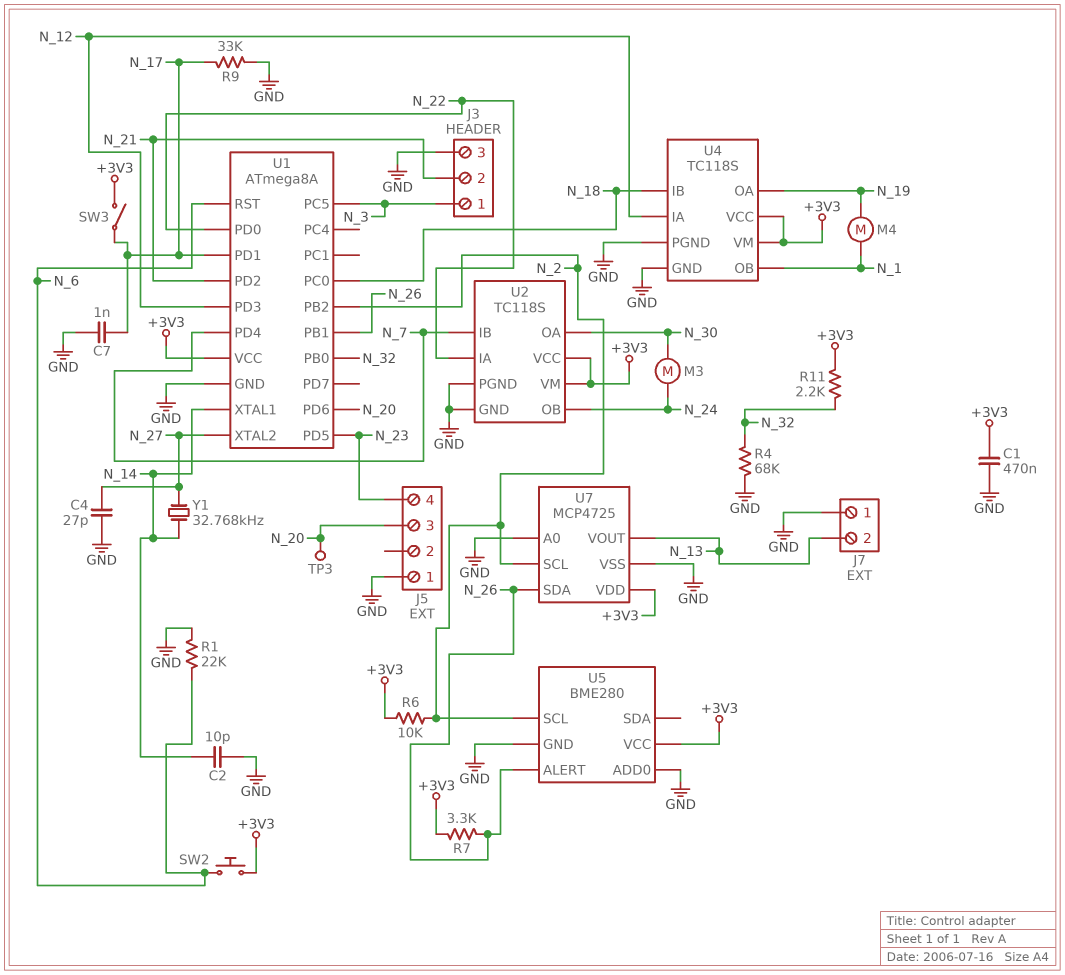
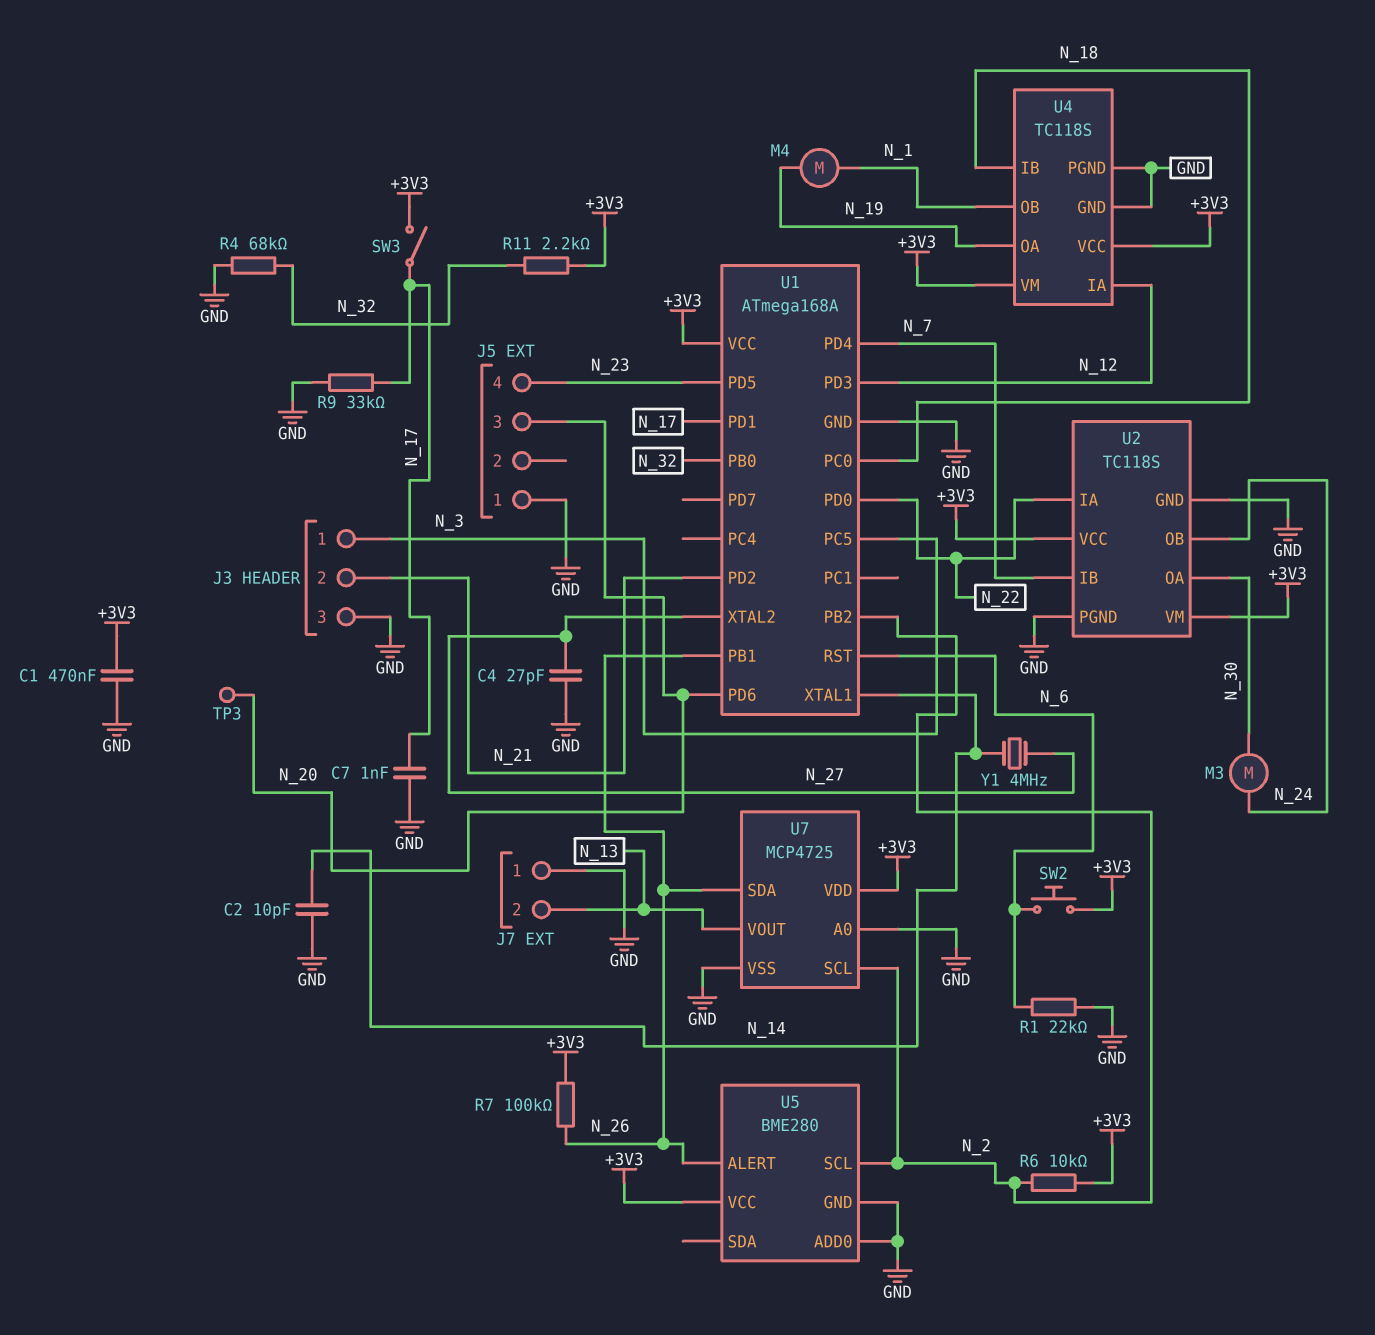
R7: 3.3k (+3V3, N_26) -> 100k (+3V3, N_26)
U1: ATmega8A -> ATmega168A
Y1: 32.768kHz (N_14, N_27) -> 4MHz (N_14, N_27)

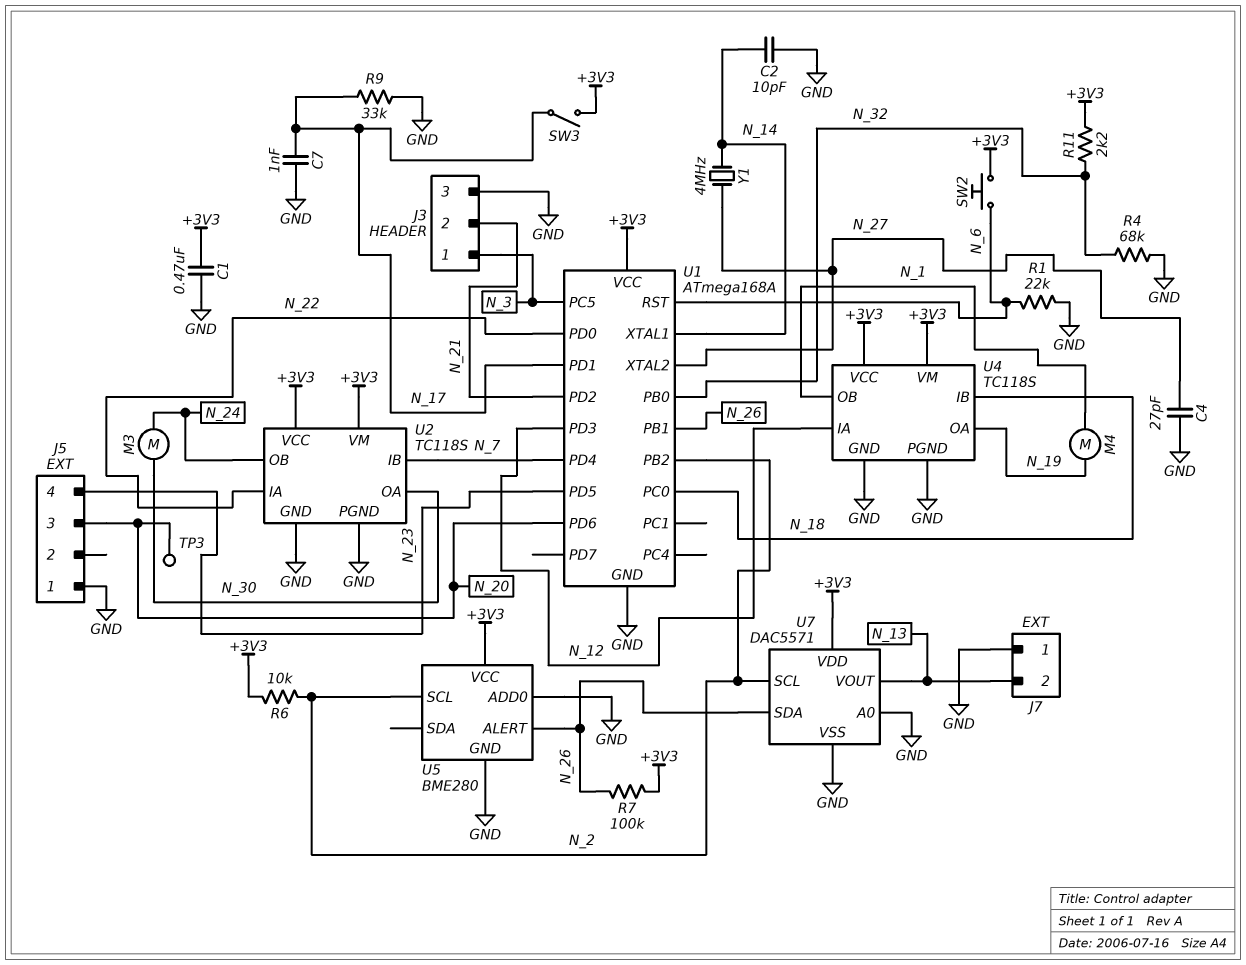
U7: MCP4725 -> DAC5571

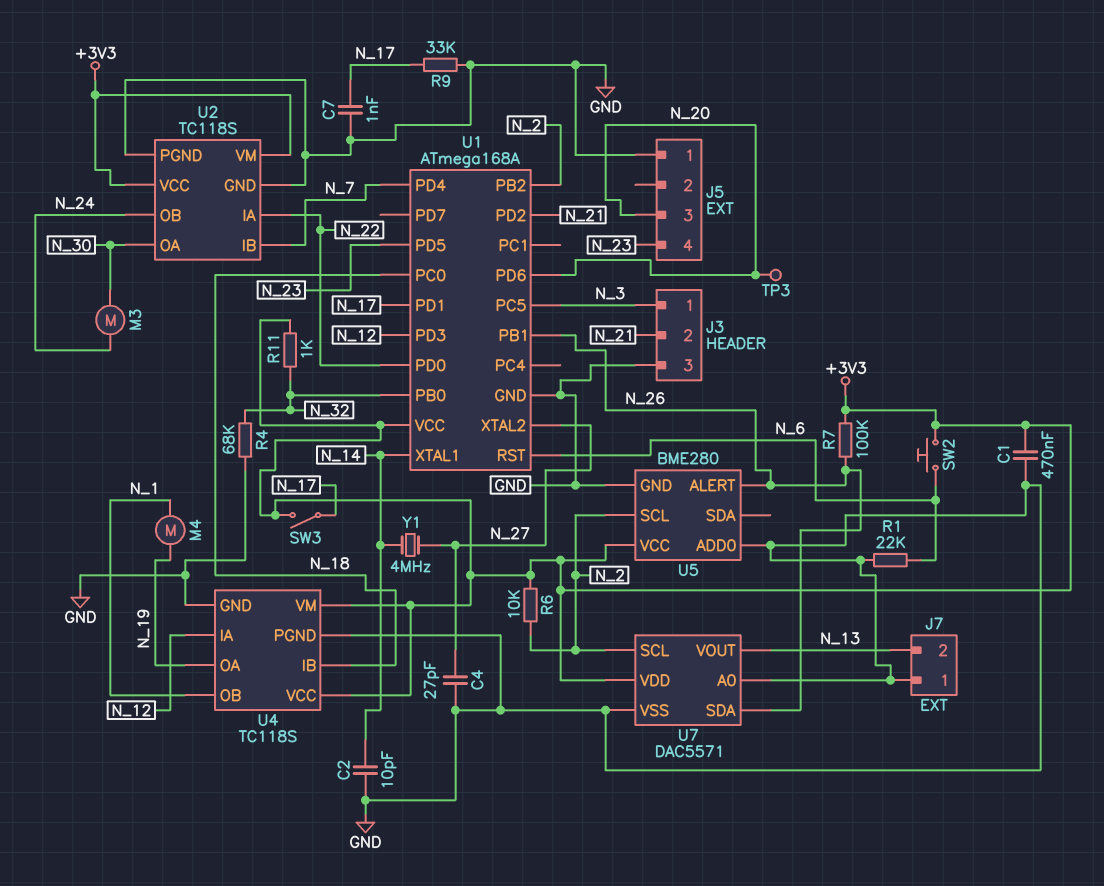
R11: 2.2k (+3V3, N_32) -> 1k (+3V3, N_32)

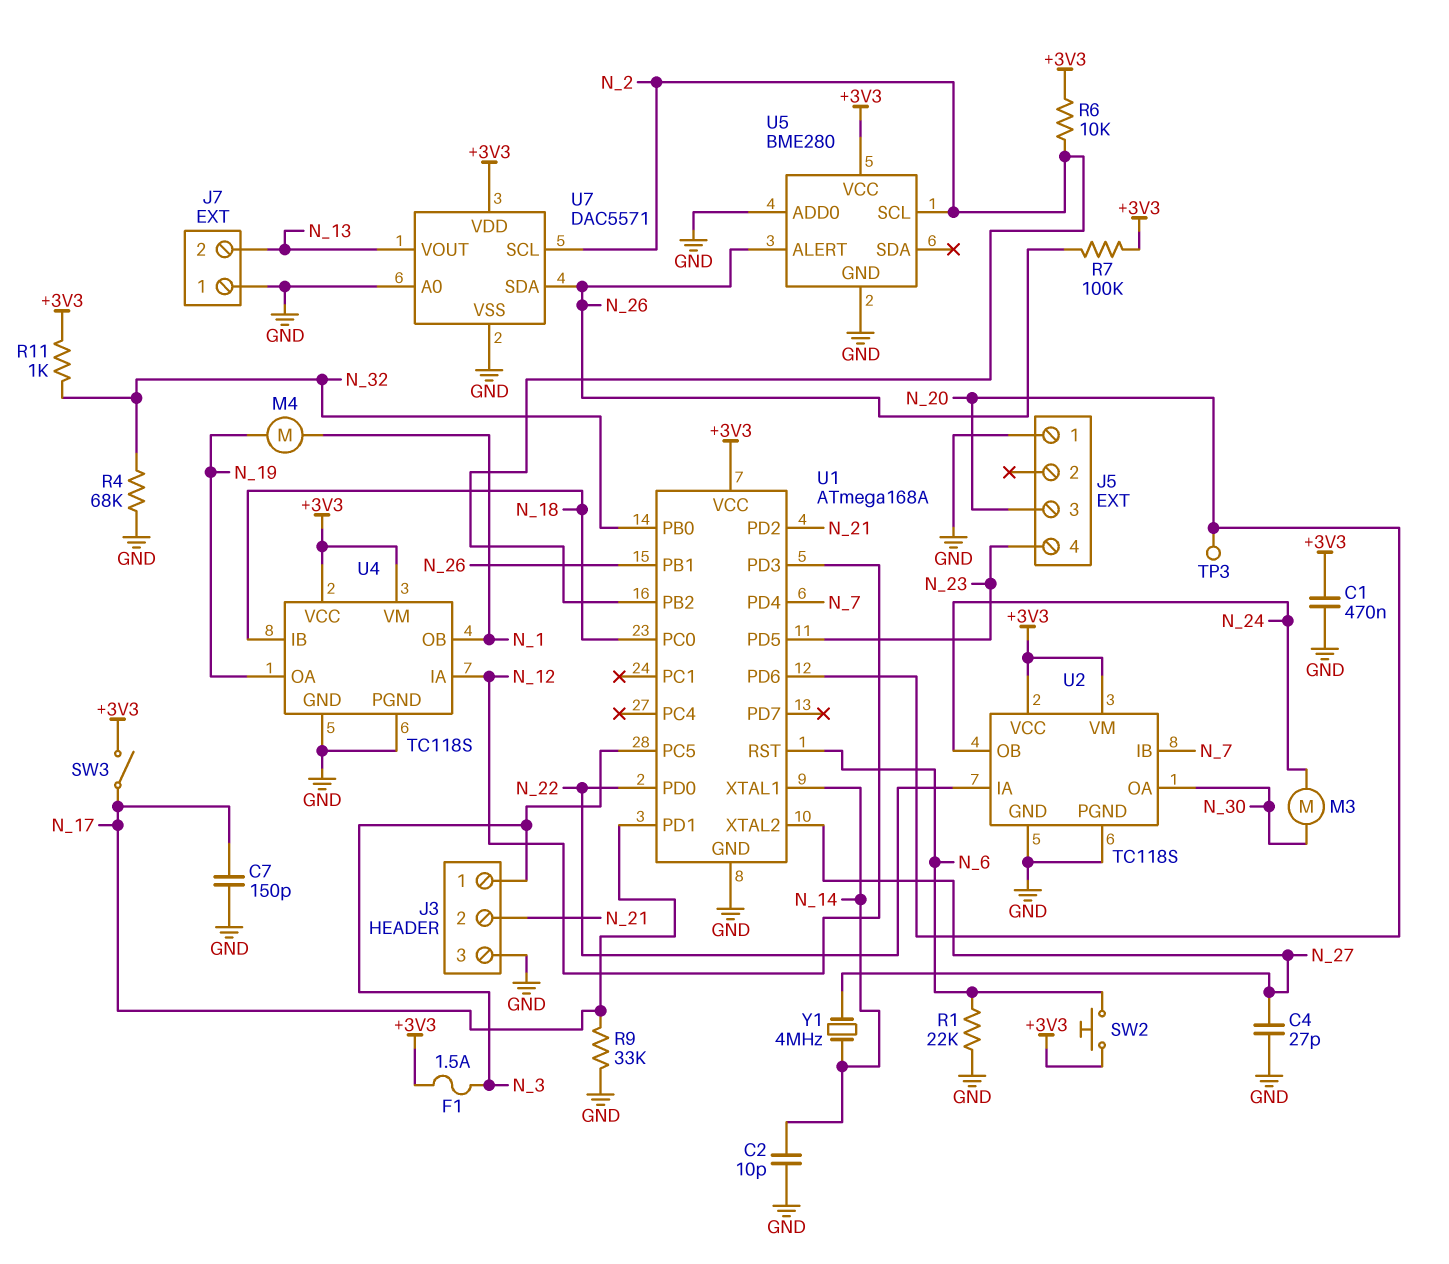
C7: 1nF (GND, N_17) -> 150pF (GND, N_17)
F1: none -> 1.5A (+3V3, N_3)

